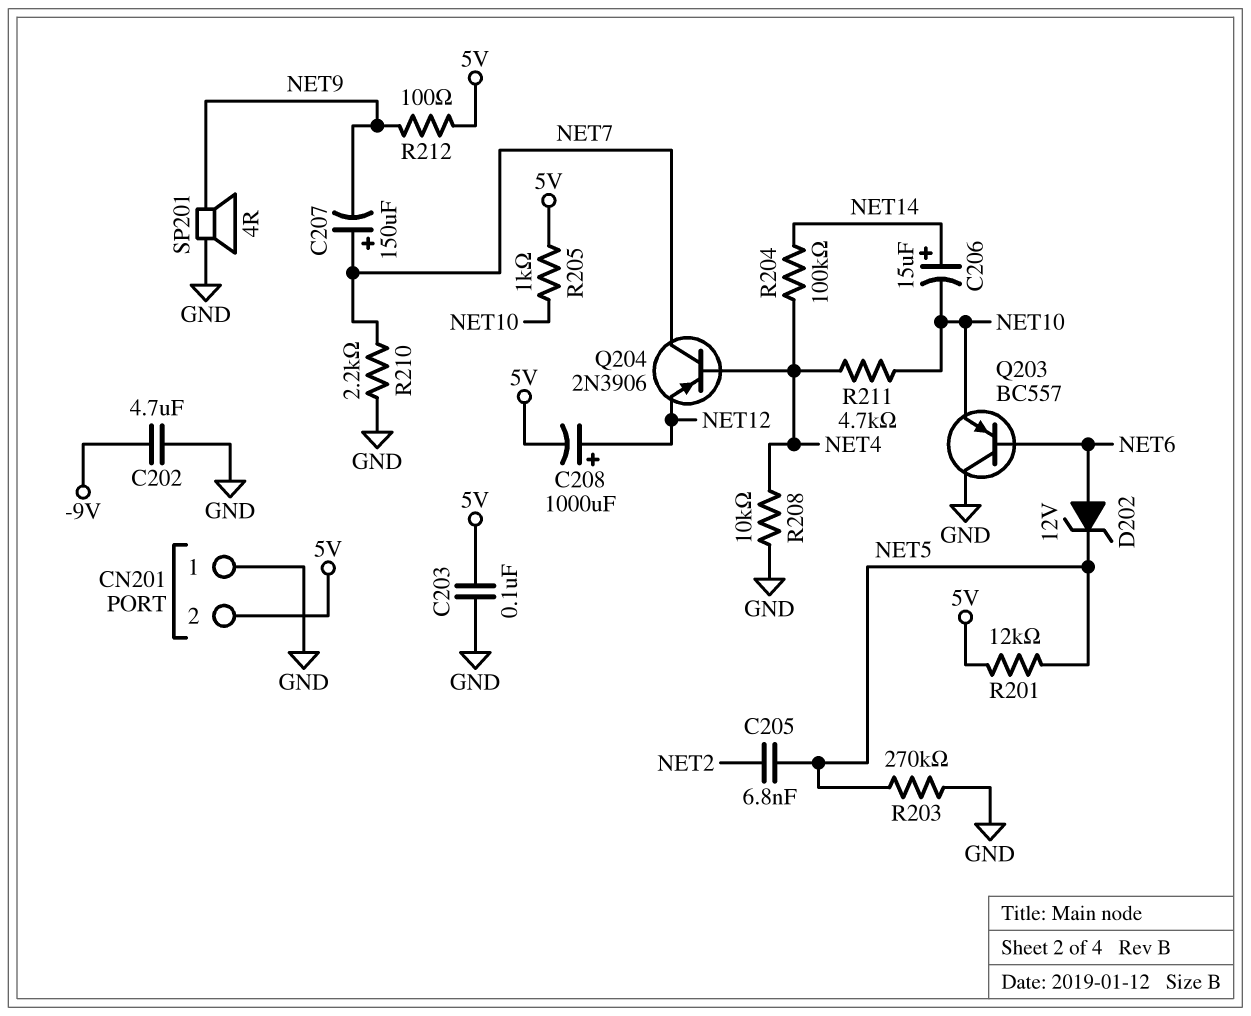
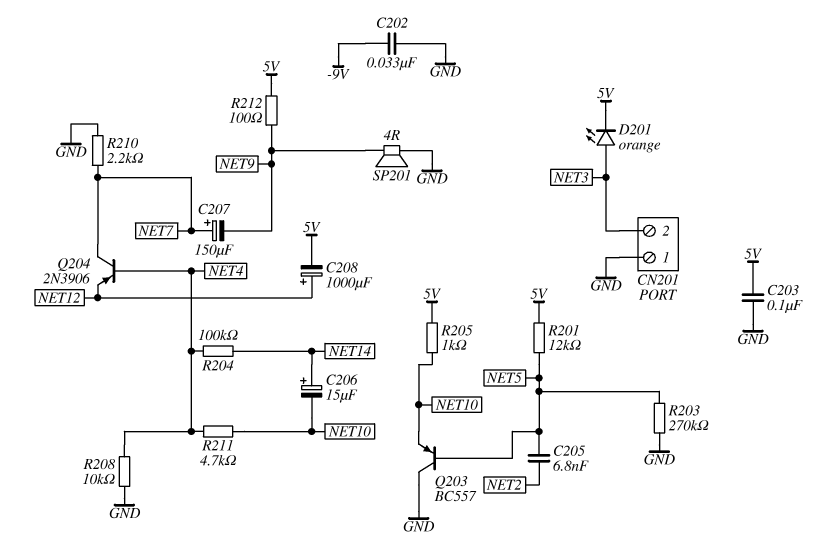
C202: 4.7uF (-9V, GND) -> 33nF (-9V, GND)
CN201 pin 2: 5V -> NET3
D201: none -> LED orange (A NET3, K 5V)
D202: zener 12V (A NET6, K NET5) -> none
Q203: PNP BC557 (B NET6, C GND, E NET10) -> PNP BC557 (B NET5, C GND, E NET10)

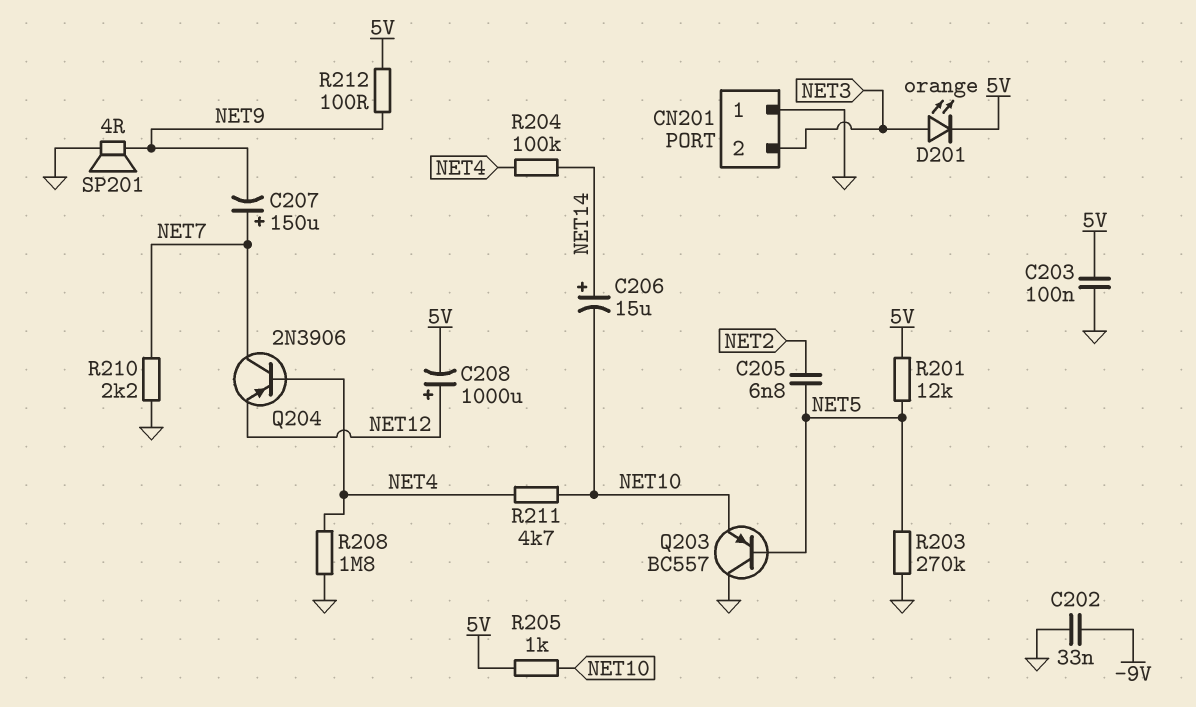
R208: 10k (GND, NET4) -> 1.8M (GND, NET4)

